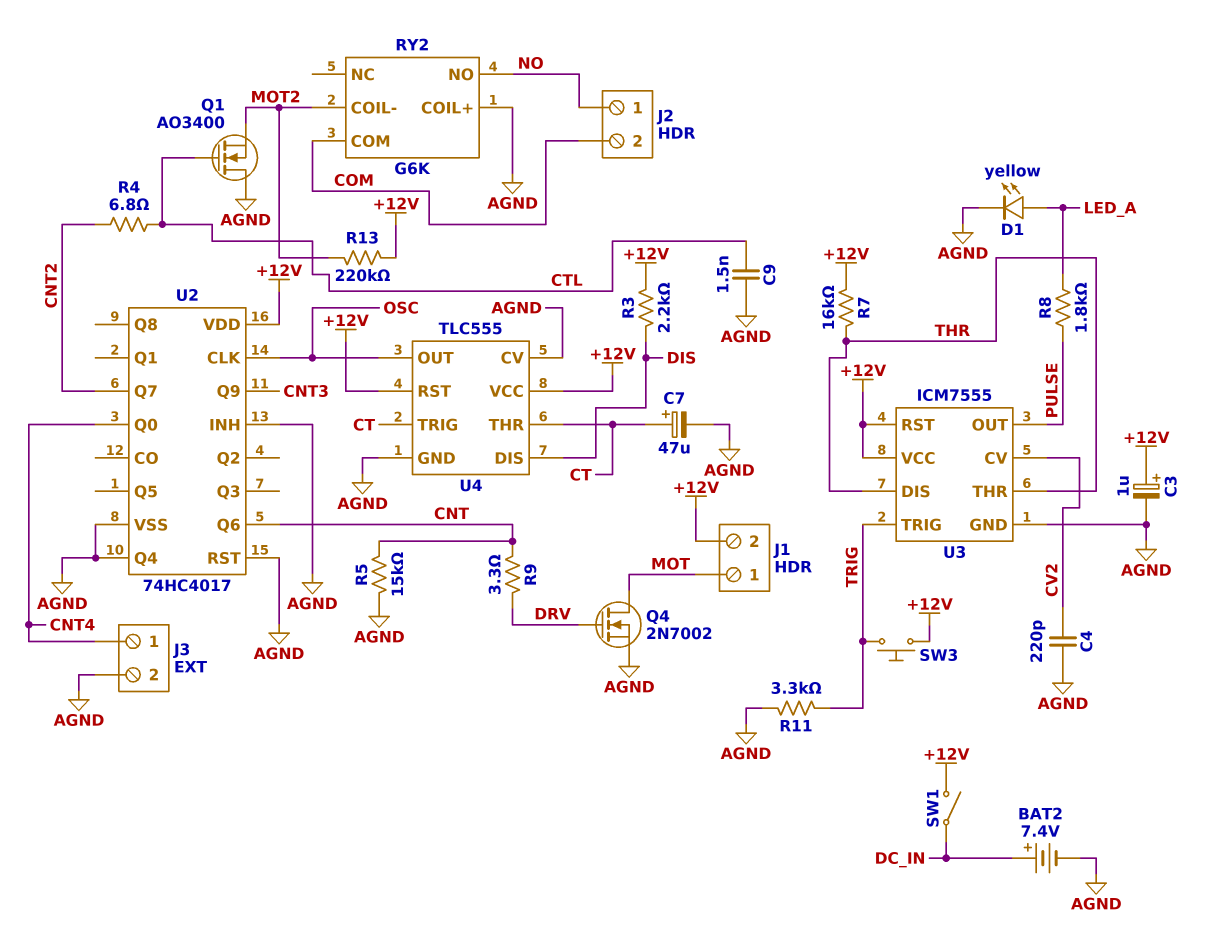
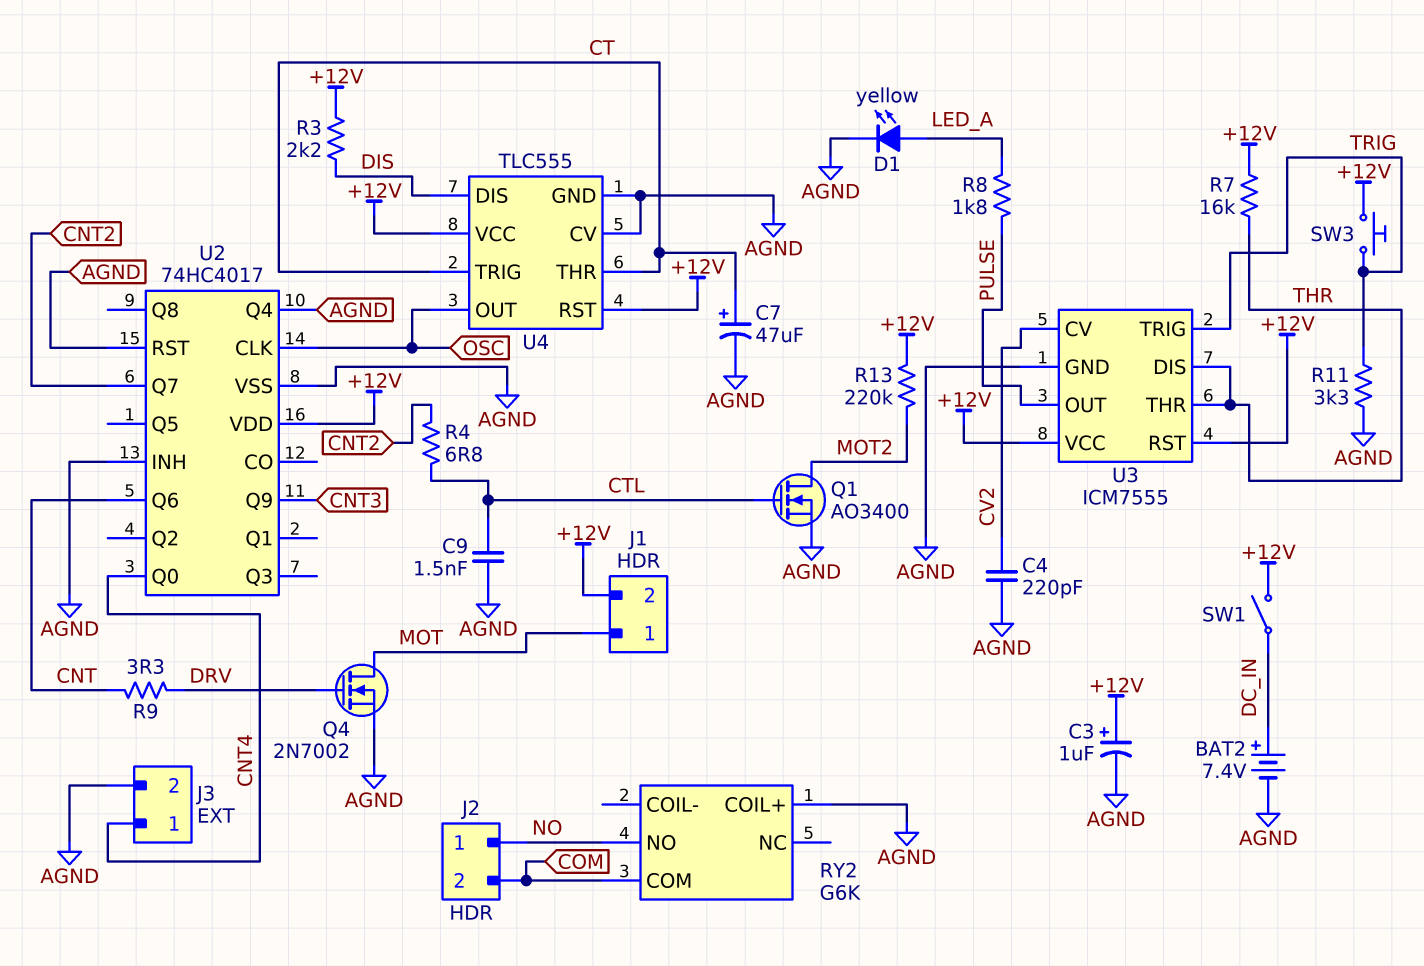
Q1: NMOS AO3400 (G CTL, D AGND, S MOT2) -> NMOS AO3400 (G CTL, D MOT2, S AGND)
R5: 15k (AGND, CNT) -> none
RY2 pin COIL-: MOT2 -> none

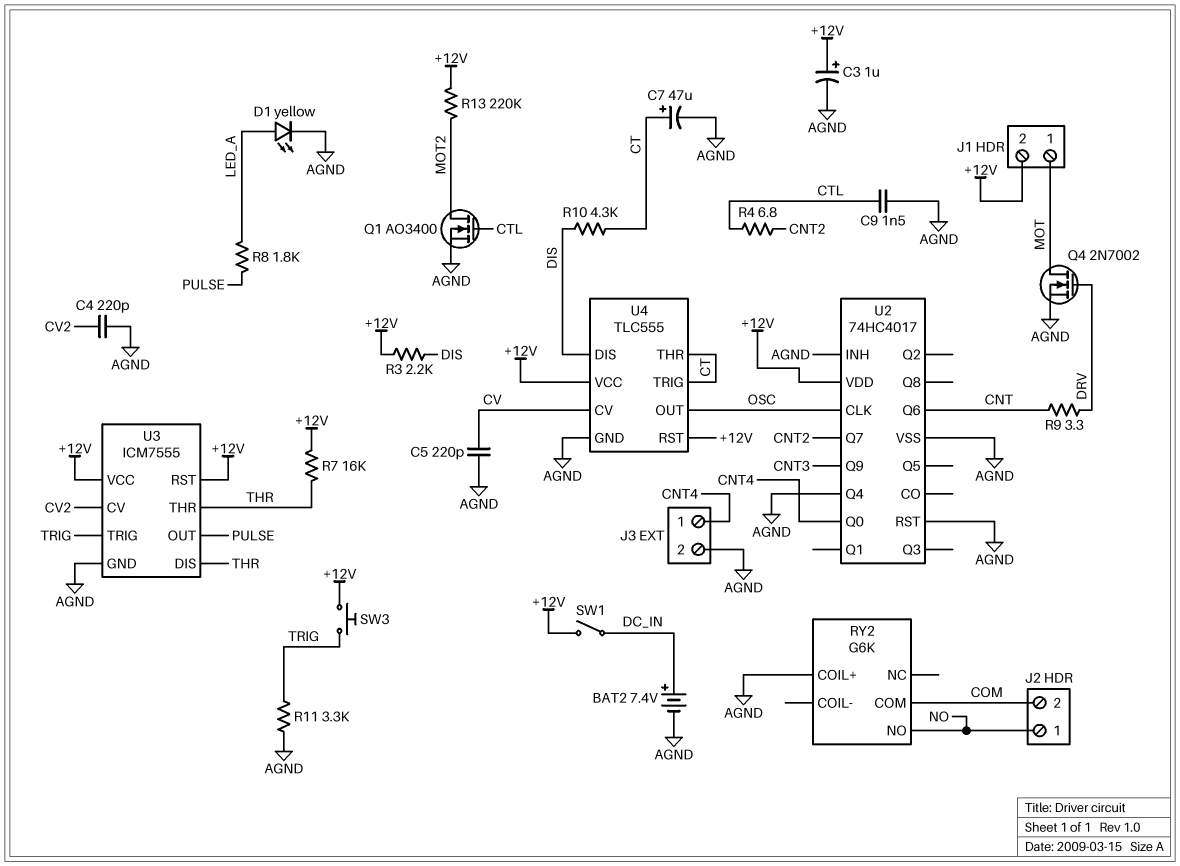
C5: none -> 220pF (AGND, CV)
R10: none -> 4.3k (CT, DIS)
U4 pin CV: AGND -> CV

